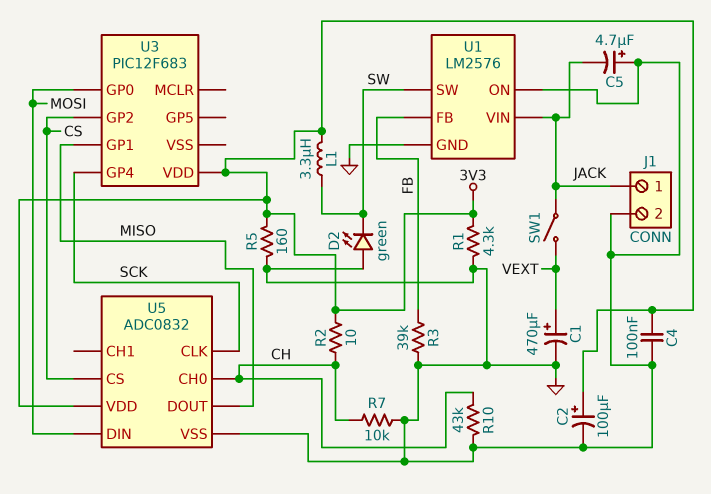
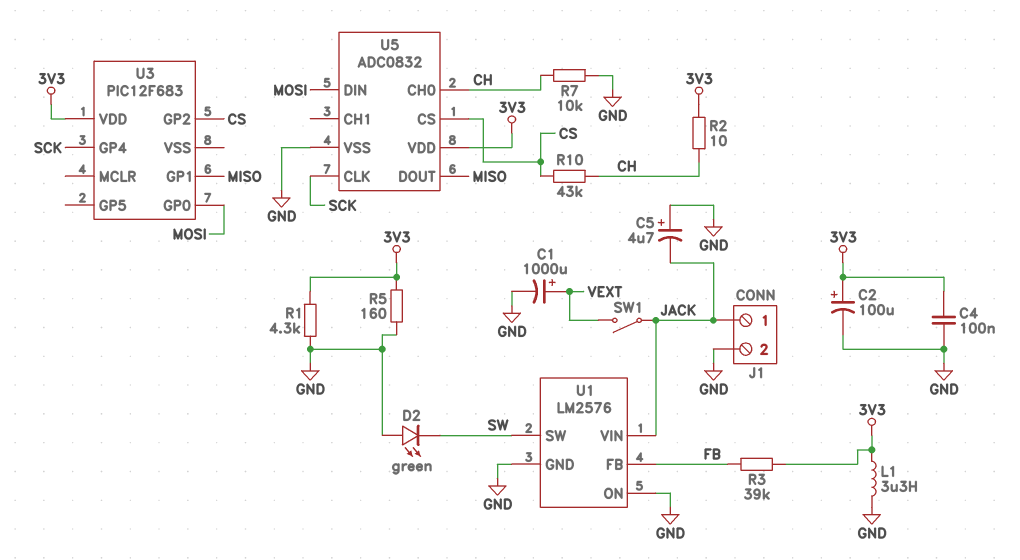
C1: 470uF (plus VEXT, minus GND) -> 1000uF (plus VEXT, minus GND)
L1: 3.3uH (3V3, SW) -> 3.3uH (3V3, GND)
R3: 39k (FB, GND) -> 39k (3V3, FB)
R10: 43k (CH, GND) -> 43k (CH, CS)

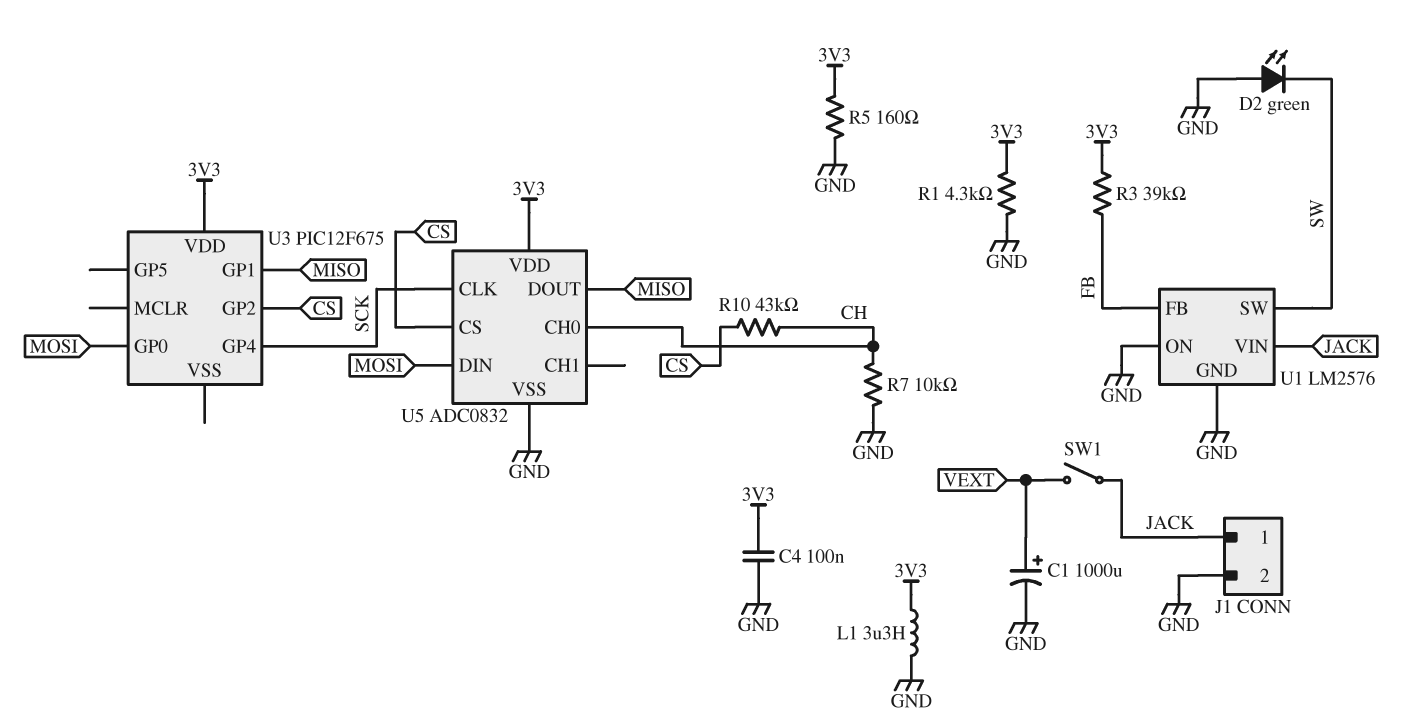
C2: 100uF (plus 3V3, minus GND) -> none
C5: 4.7uF (plus GND, minus JACK) -> none
R2: 10 (3V3, CH) -> none
U3: PIC12F683 -> PIC12F675

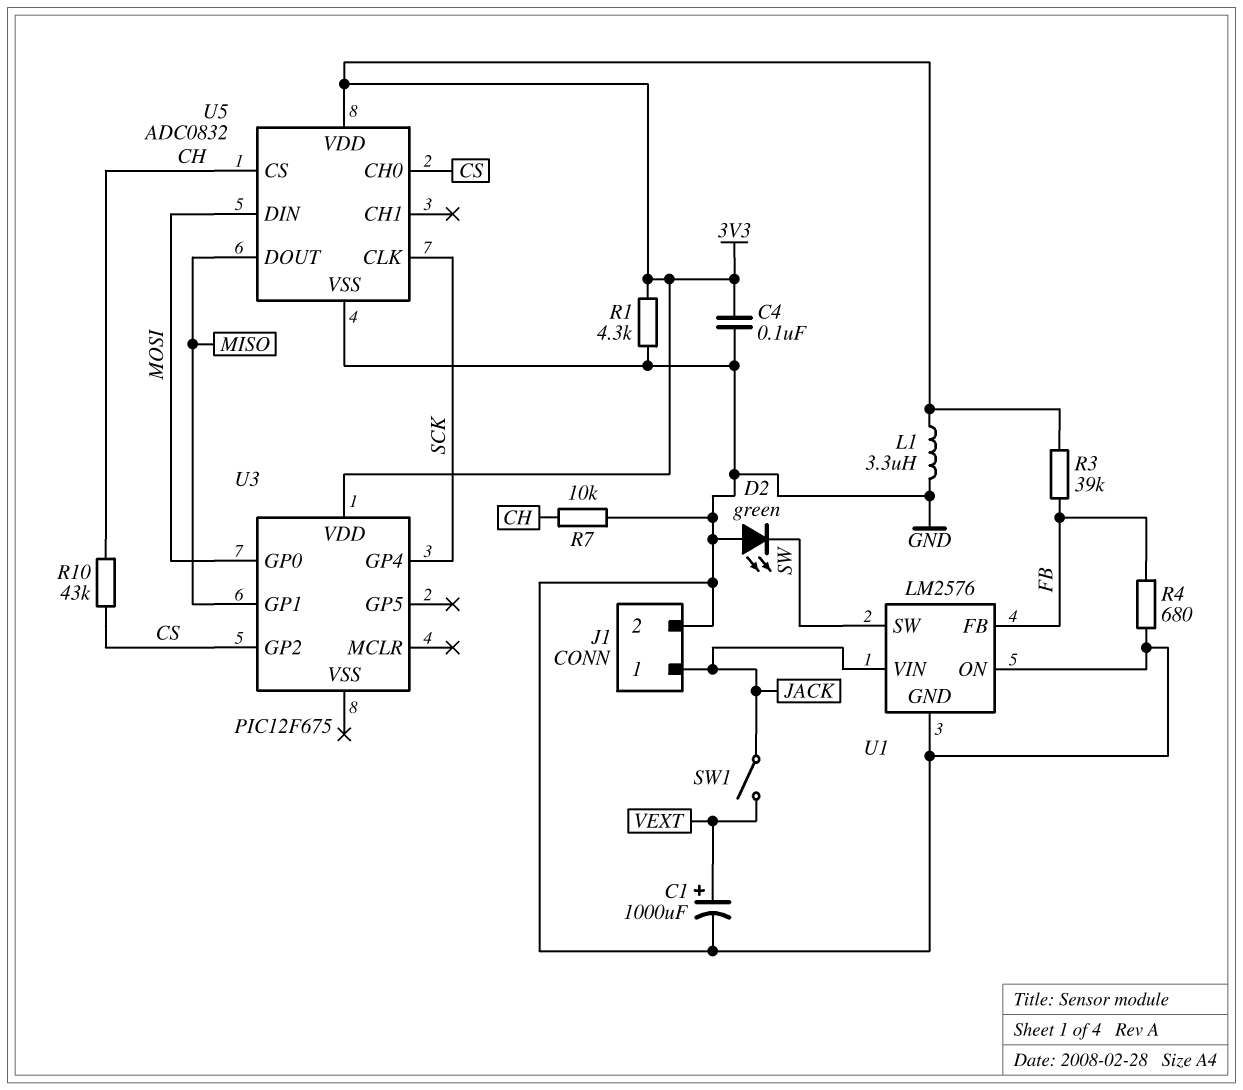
R4: none -> 680 (FB, GND)
R5: 160 (3V3, GND) -> none
U5 pin CH0: CH -> CS
U5 pin CS: CS -> CH

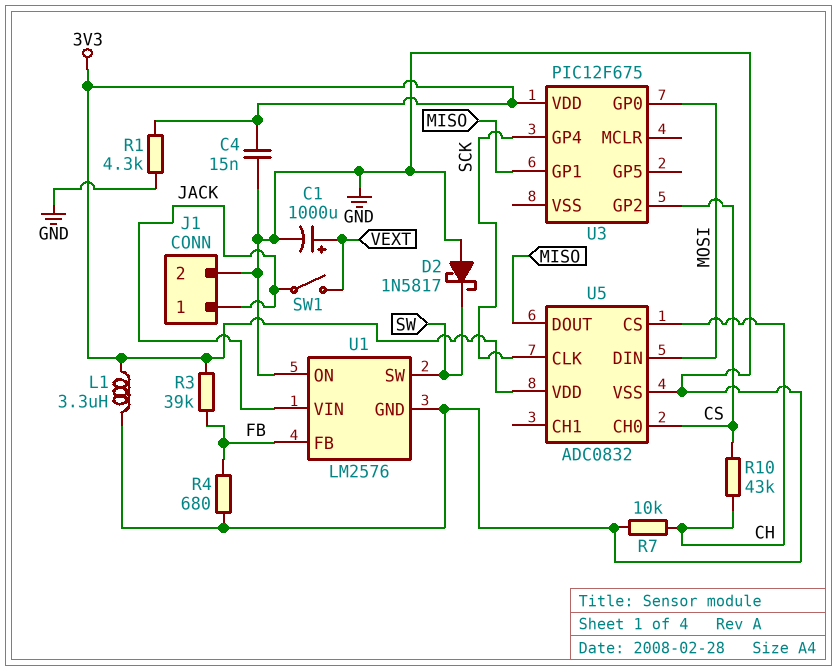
C4: 100nF (3V3, GND) -> 15nF (3V3, GND)
D2: LED green (A GND, K SW) -> schottky 1N5817 (A GND, K SW)

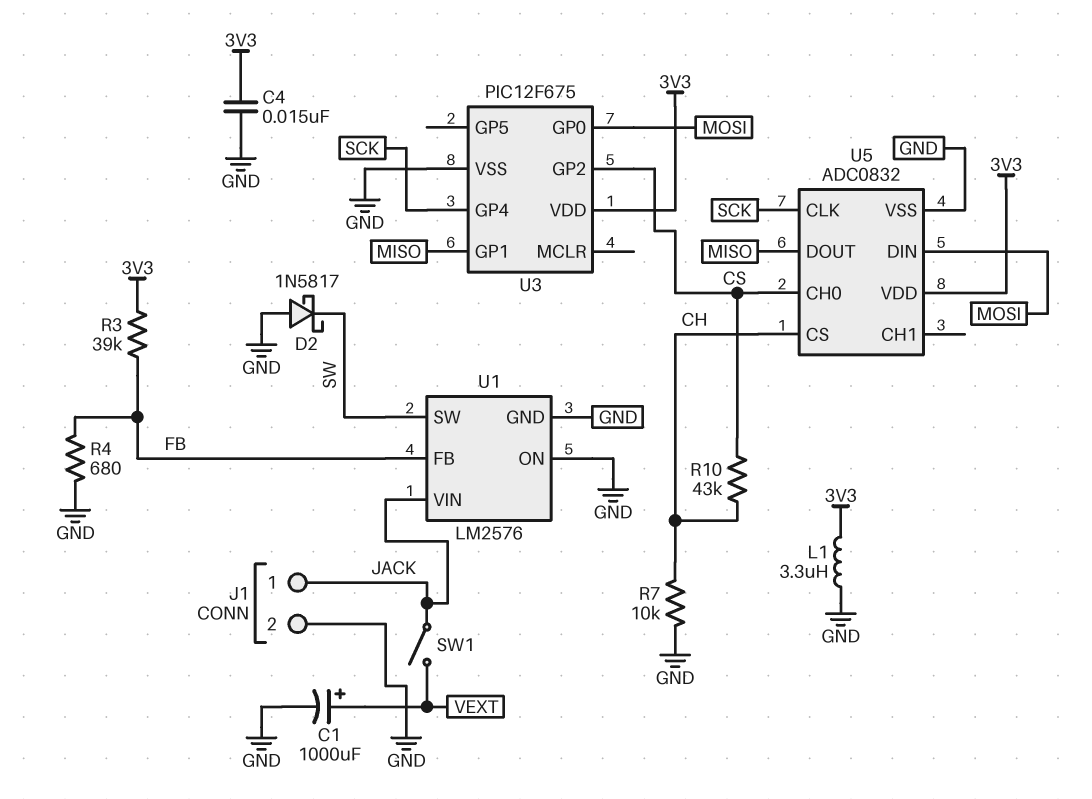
R1: 4.3k (3V3, GND) -> none
U3 pin VSS: none -> GND

